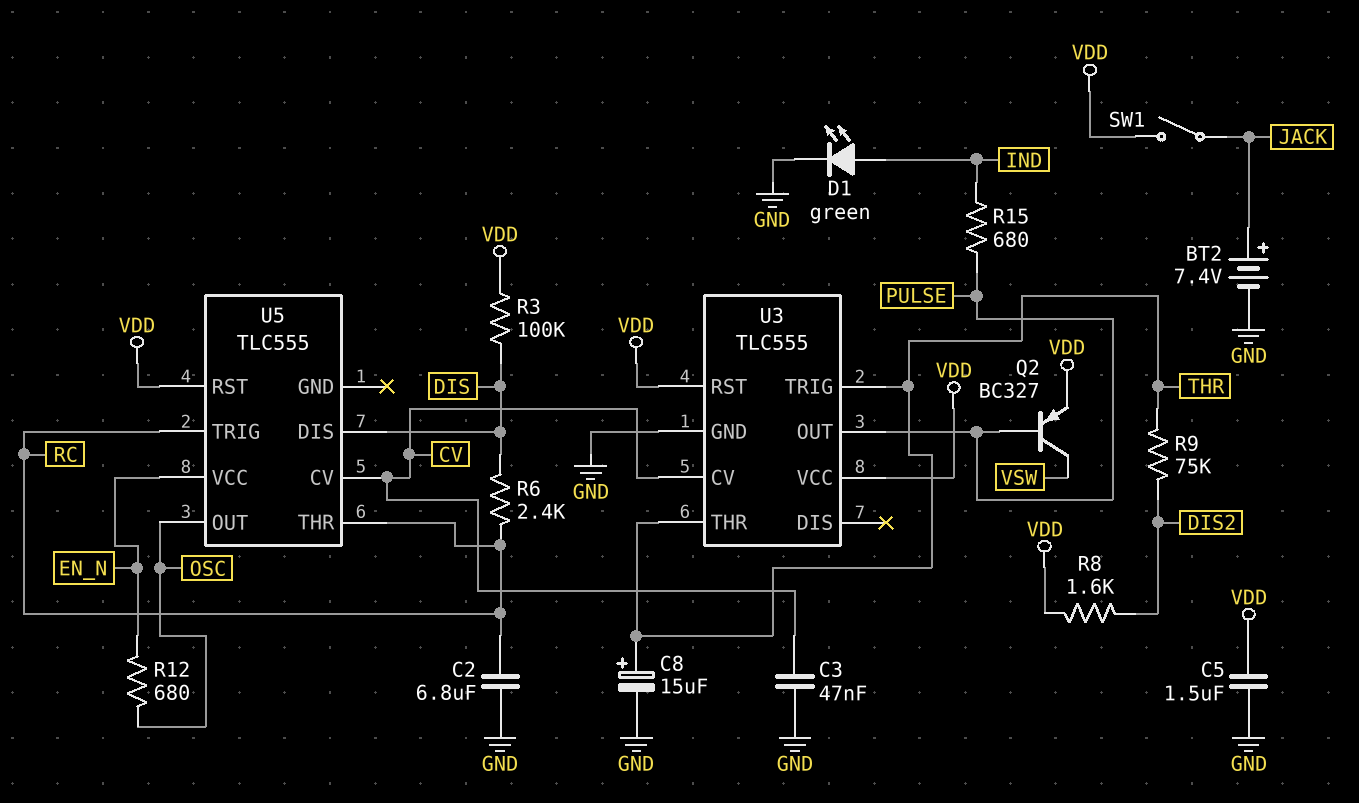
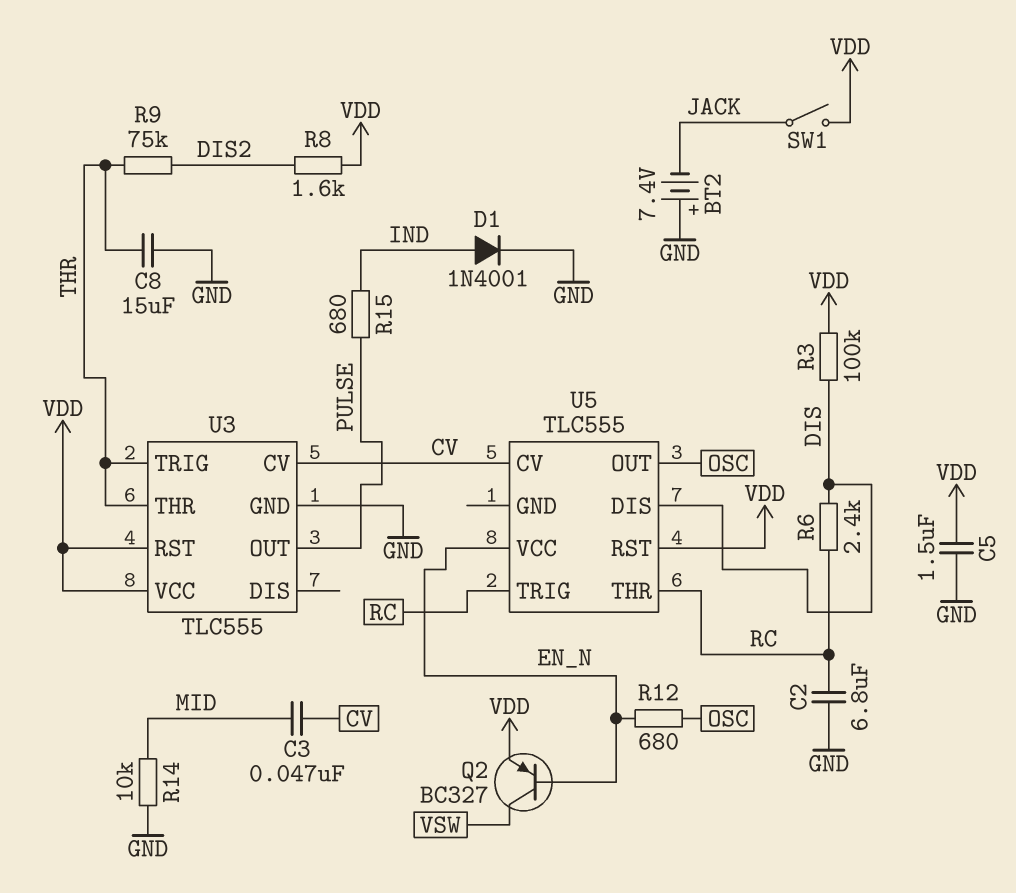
BT2: 7.4V (plus JACK, minus GND) -> 7.4V (plus GND, minus JACK)
C3: 47nF (CV, GND) -> 47nF (CV, MID)
C8: 15uF (plus THR, minus GND) -> 15uF (GND, THR)
D1: LED green (A IND, K GND) -> diode 1N4001 (A IND, K GND)
Q2: PNP BC327 (B PULSE, C VSW, E VDD) -> PNP BC327 (B EN_N, C VSW, E VDD)
R14: none -> 10k (GND, MID)

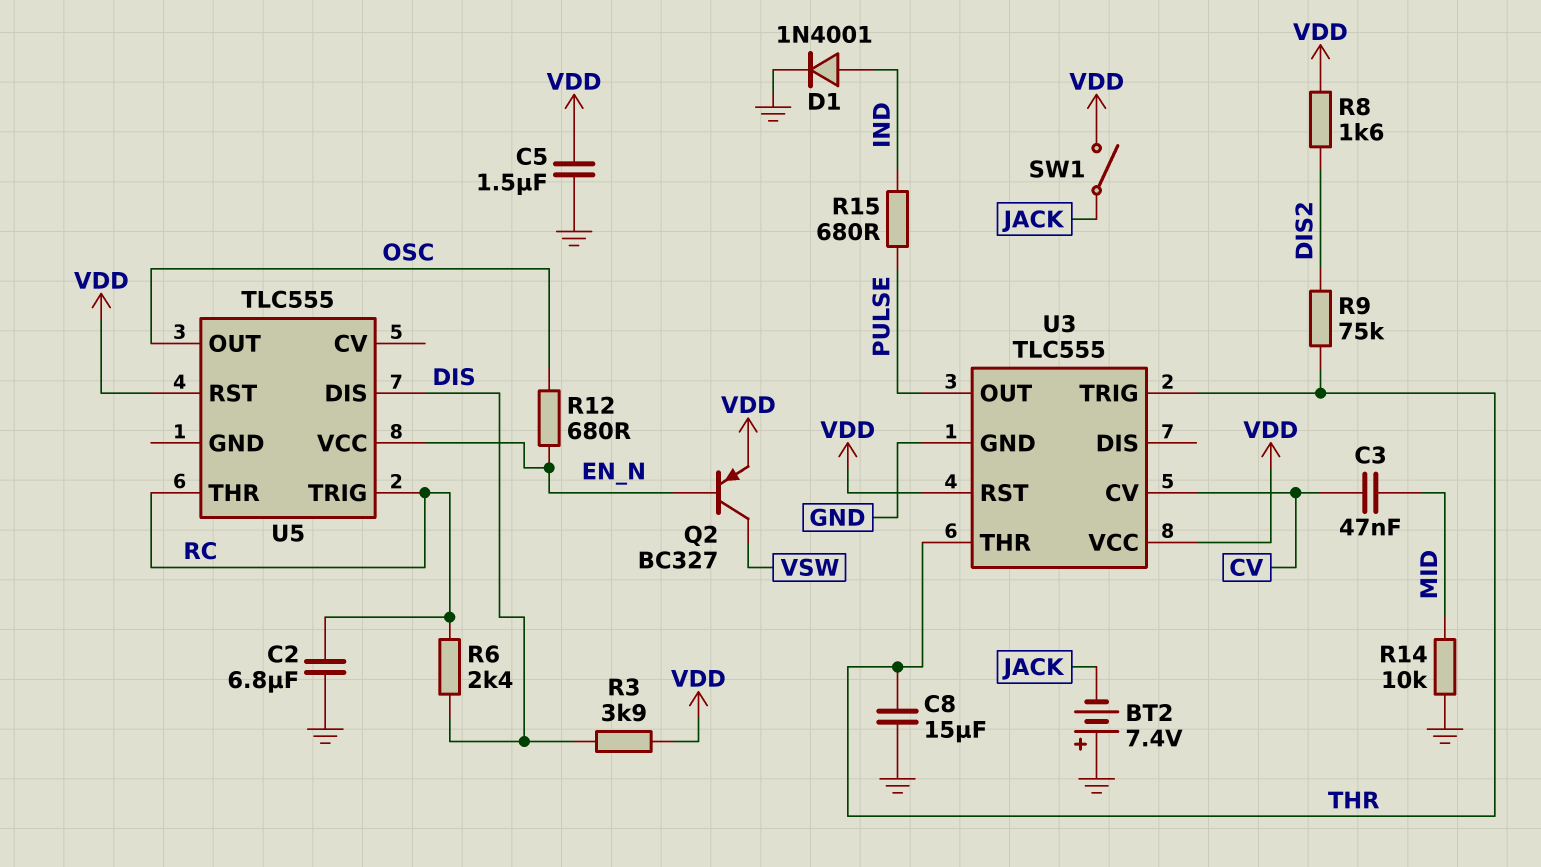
R3: 100k (DIS, VDD) -> 3.9k (DIS, VDD)
U5 pin CV: CV -> none

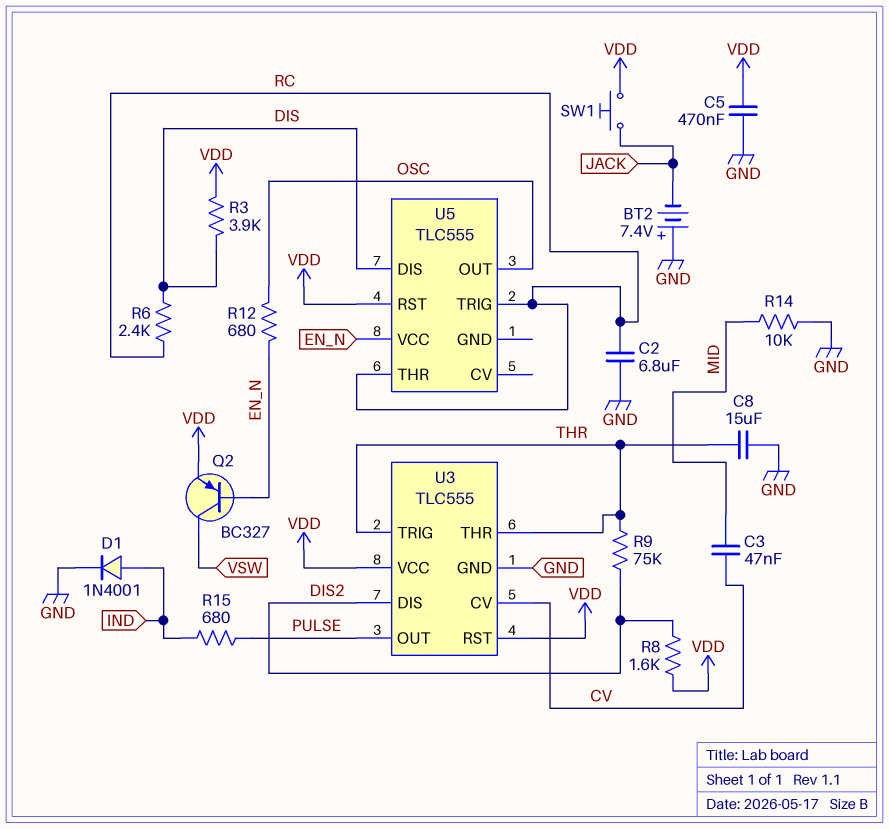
C5: 1.5uF (GND, VDD) -> 470nF (GND, VDD)
SW1: switch (JACK, VDD) -> button (JACK, VDD)
U3 pin DIS: none -> DIS2

